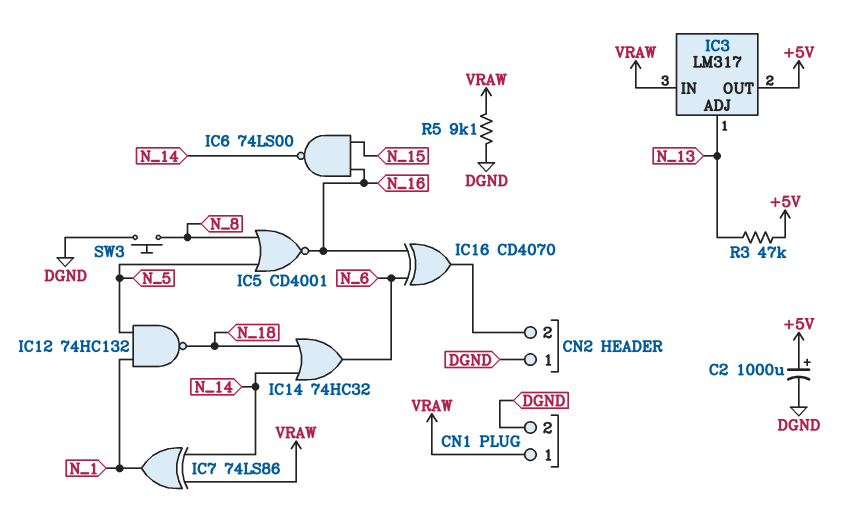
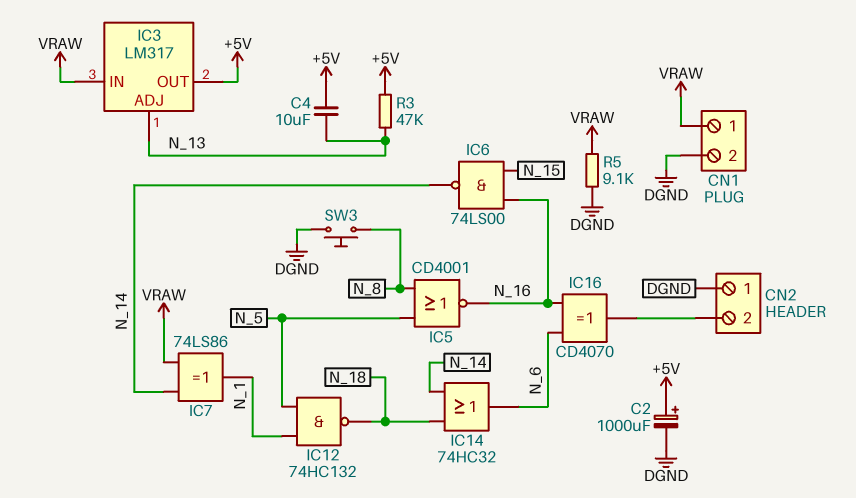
C4: none -> 10uF (+5V, N_13)

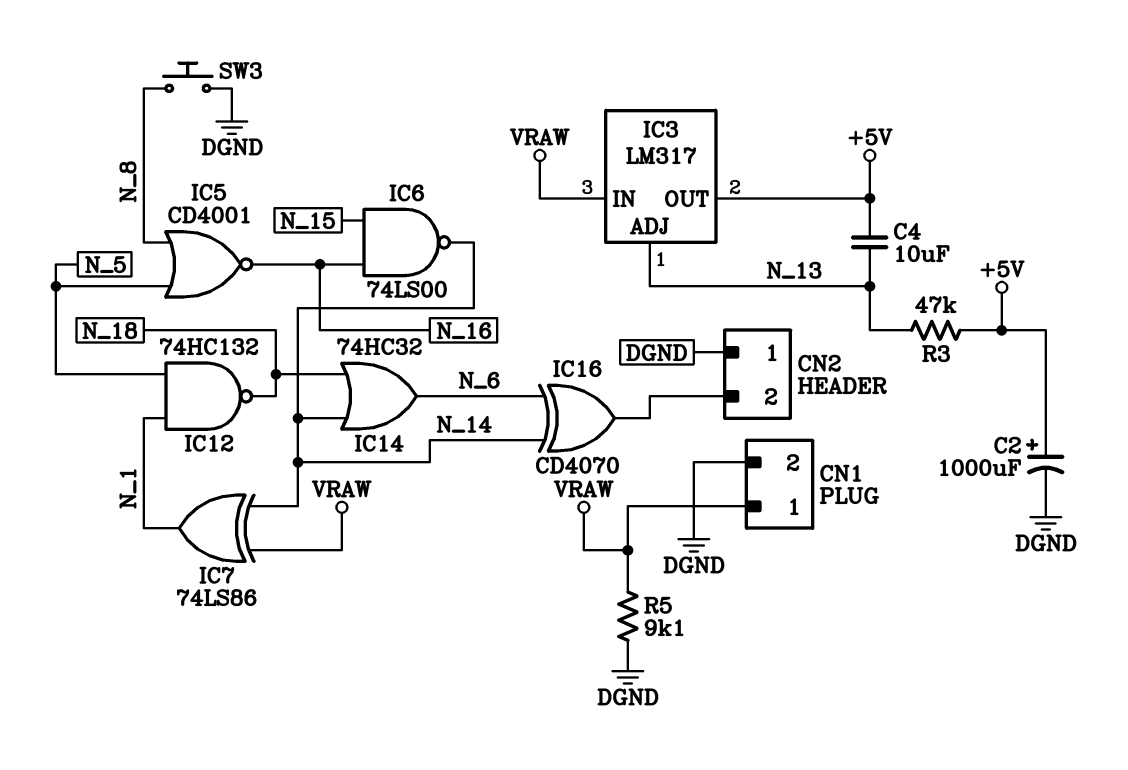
IC16: XOR CD4070 (in N_6, in N_16, out CN2/2) -> XOR CD4070 (in N_6, in N_14, out CN2/2)

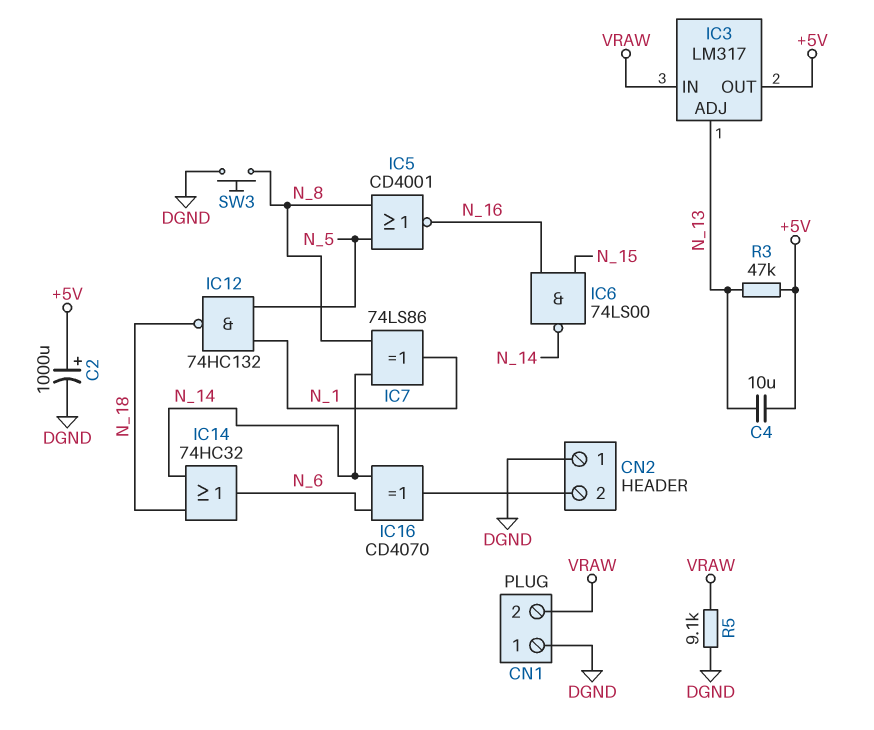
CN1 pin 1: VRAW -> DGND
CN1 pin 2: DGND -> VRAW
IC7: XOR 74LS86 (in N_14, in VRAW, out N_1) -> XOR 74LS86 (in N_8, in N_14, out N_1)

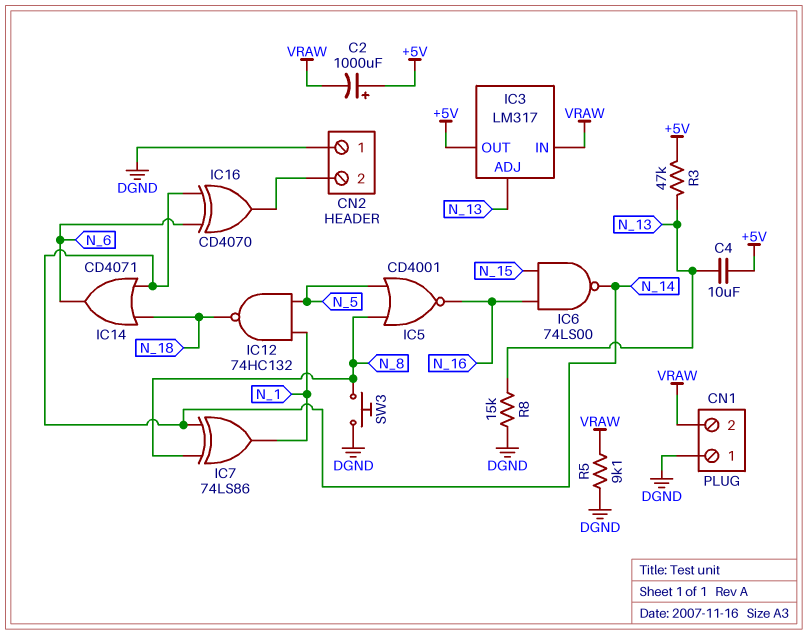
C2: 1000uF (plus +5V, minus DGND) -> 1000uF (plus +5V, minus VRAW)
IC14: OR 74HC32 (in N_14, in N_18, out N_6) -> OR CD4071 (in N_14, in N_18, out N_6)
R8: none -> 15k (DGND, N_13)

